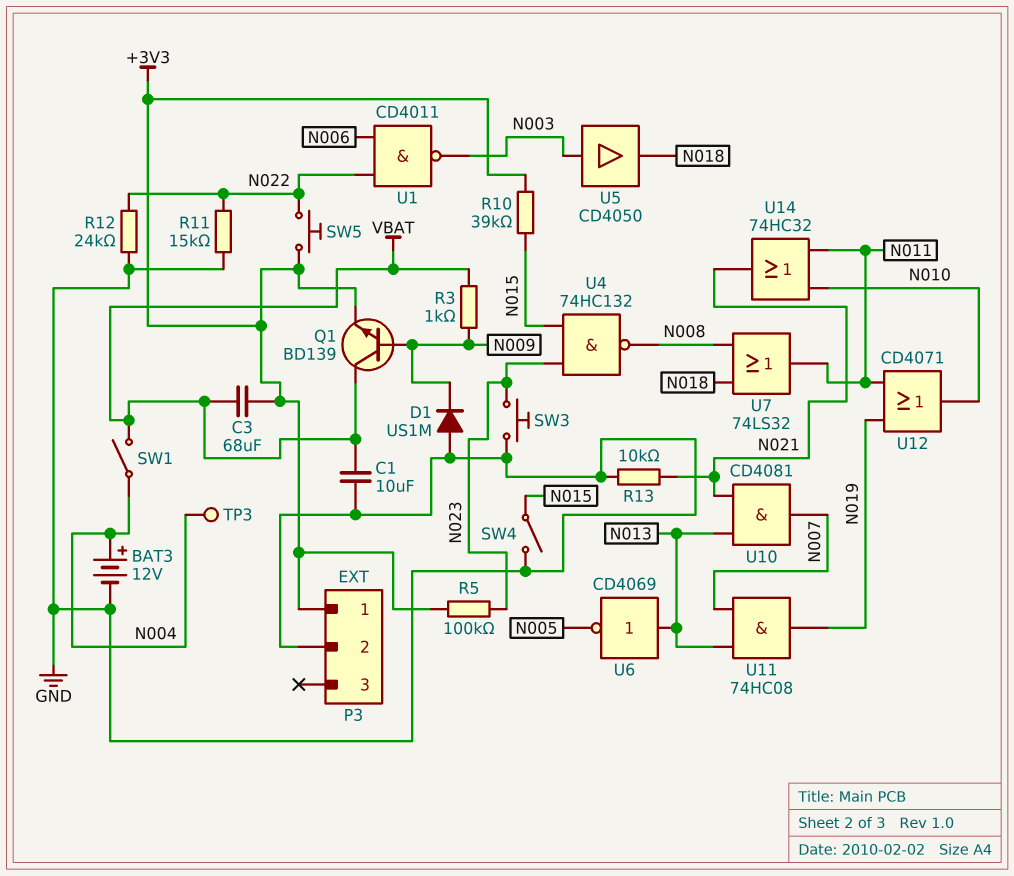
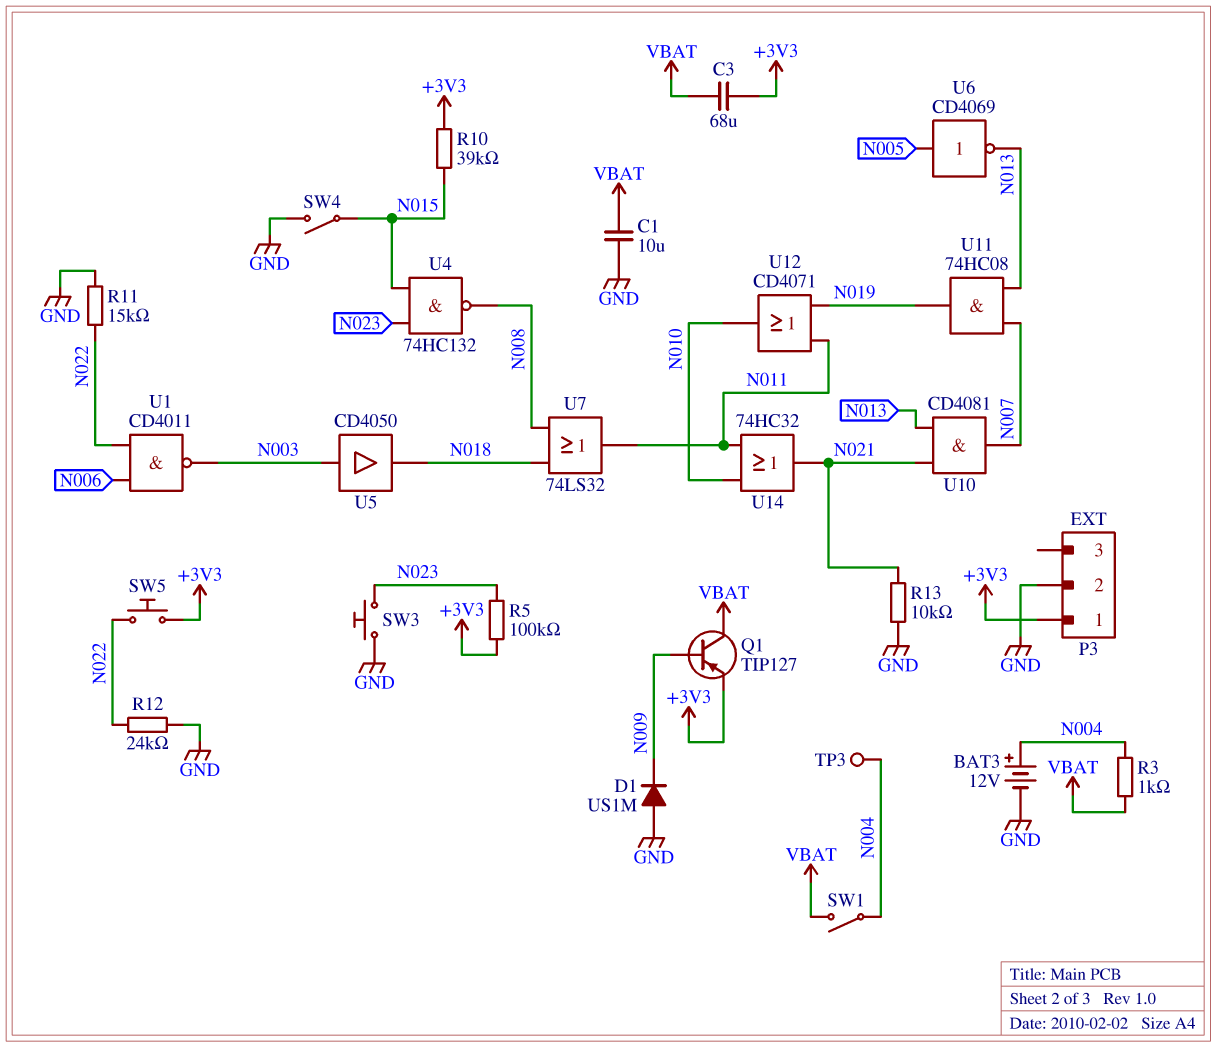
Q1: NPN BD139 (B N009, C VBAT, E +3V3) -> PNP TIP127 (B N009, C VBAT, E +3V3)
R3: 1k (N009, VBAT) -> 1k (N004, VBAT)
U6: NOT CD4069 (in N013, out N005) -> NOT CD4069 (in N005, out N013)

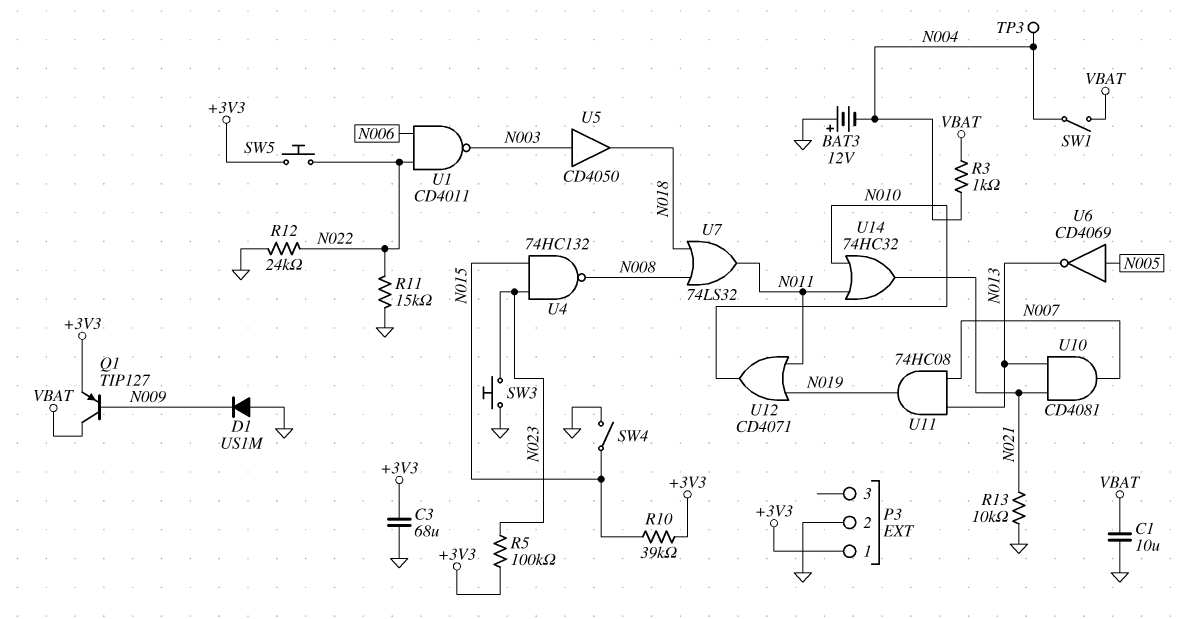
BAT3: 12V (plus N004, minus GND) -> 12V (plus GND, minus N004)
C3: 68uF (+3V3, VBAT) -> 68uF (+3V3, GND)

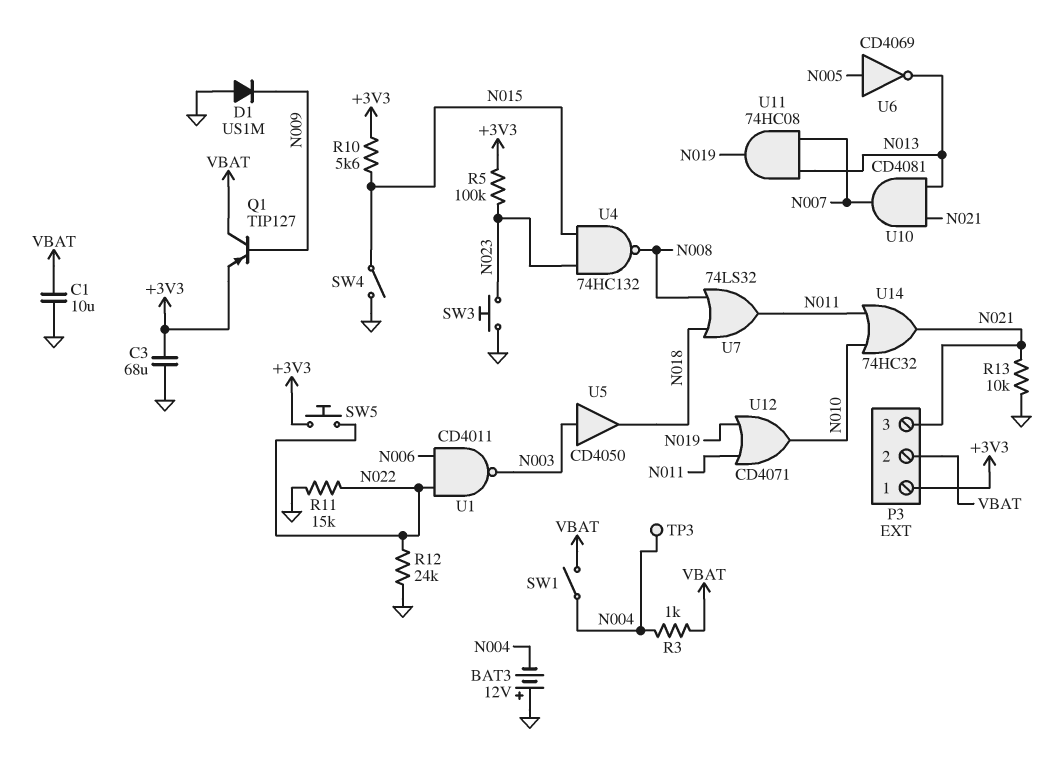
P3 pin 2: GND -> VBAT
P3 pin 3: none -> N021
R10: 39k (+3V3, N015) -> 5.6k (+3V3, N015)

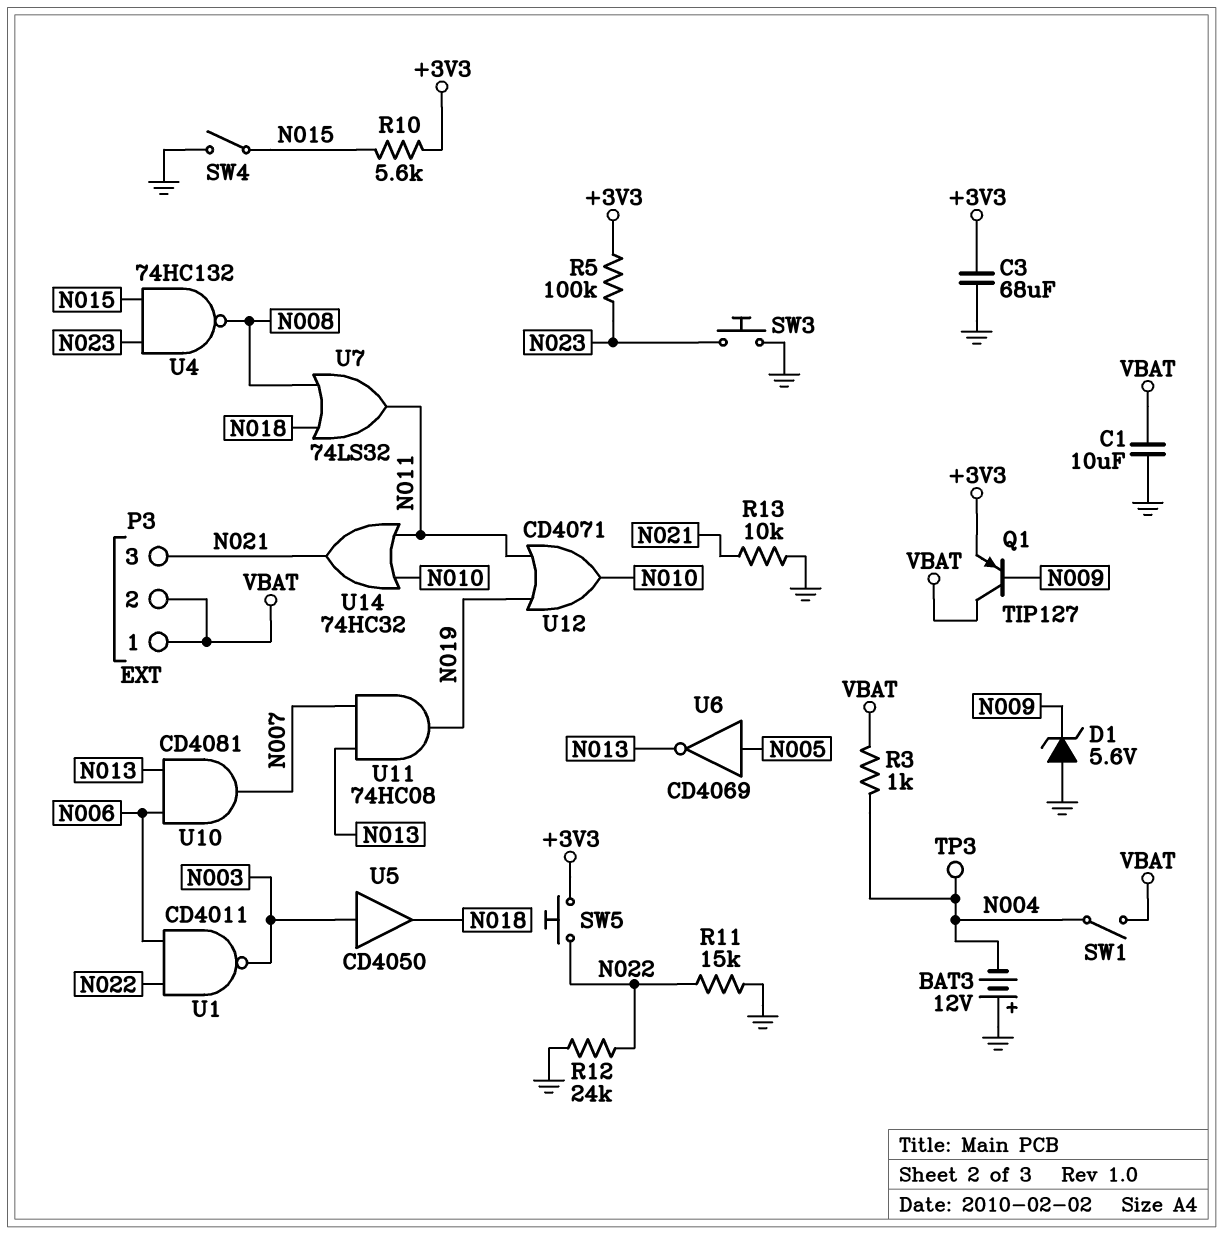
D1: diode US1M (A GND, K N009) -> zener 5.6V (A GND, K N009)
P3 pin 1: +3V3 -> VBAT
U10: AND CD4081 (in N013, in N021, out N007) -> AND CD4081 (in N006, in N013, out N007)

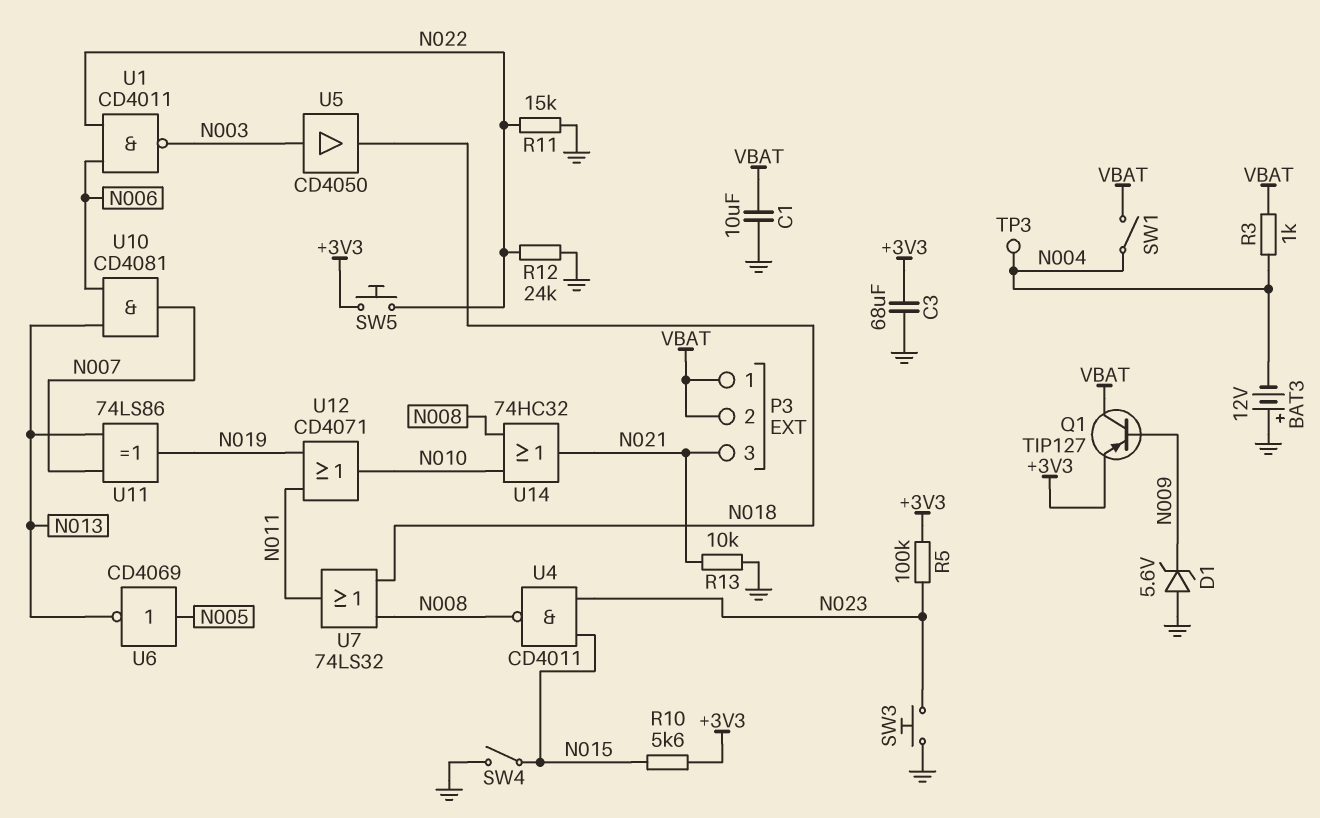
U4: NAND 74HC132 (in N015, in N023, out N008) -> NAND CD4011 (in N015, in N023, out N008)
U11: AND 74HC08 (in N007, in N013, out N019) -> XOR 74LS86 (in N007, in N013, out N019)
U14: OR 74HC32 (in N010, in N011, out N021) -> OR 74HC32 (in N008, in N010, out N021)

